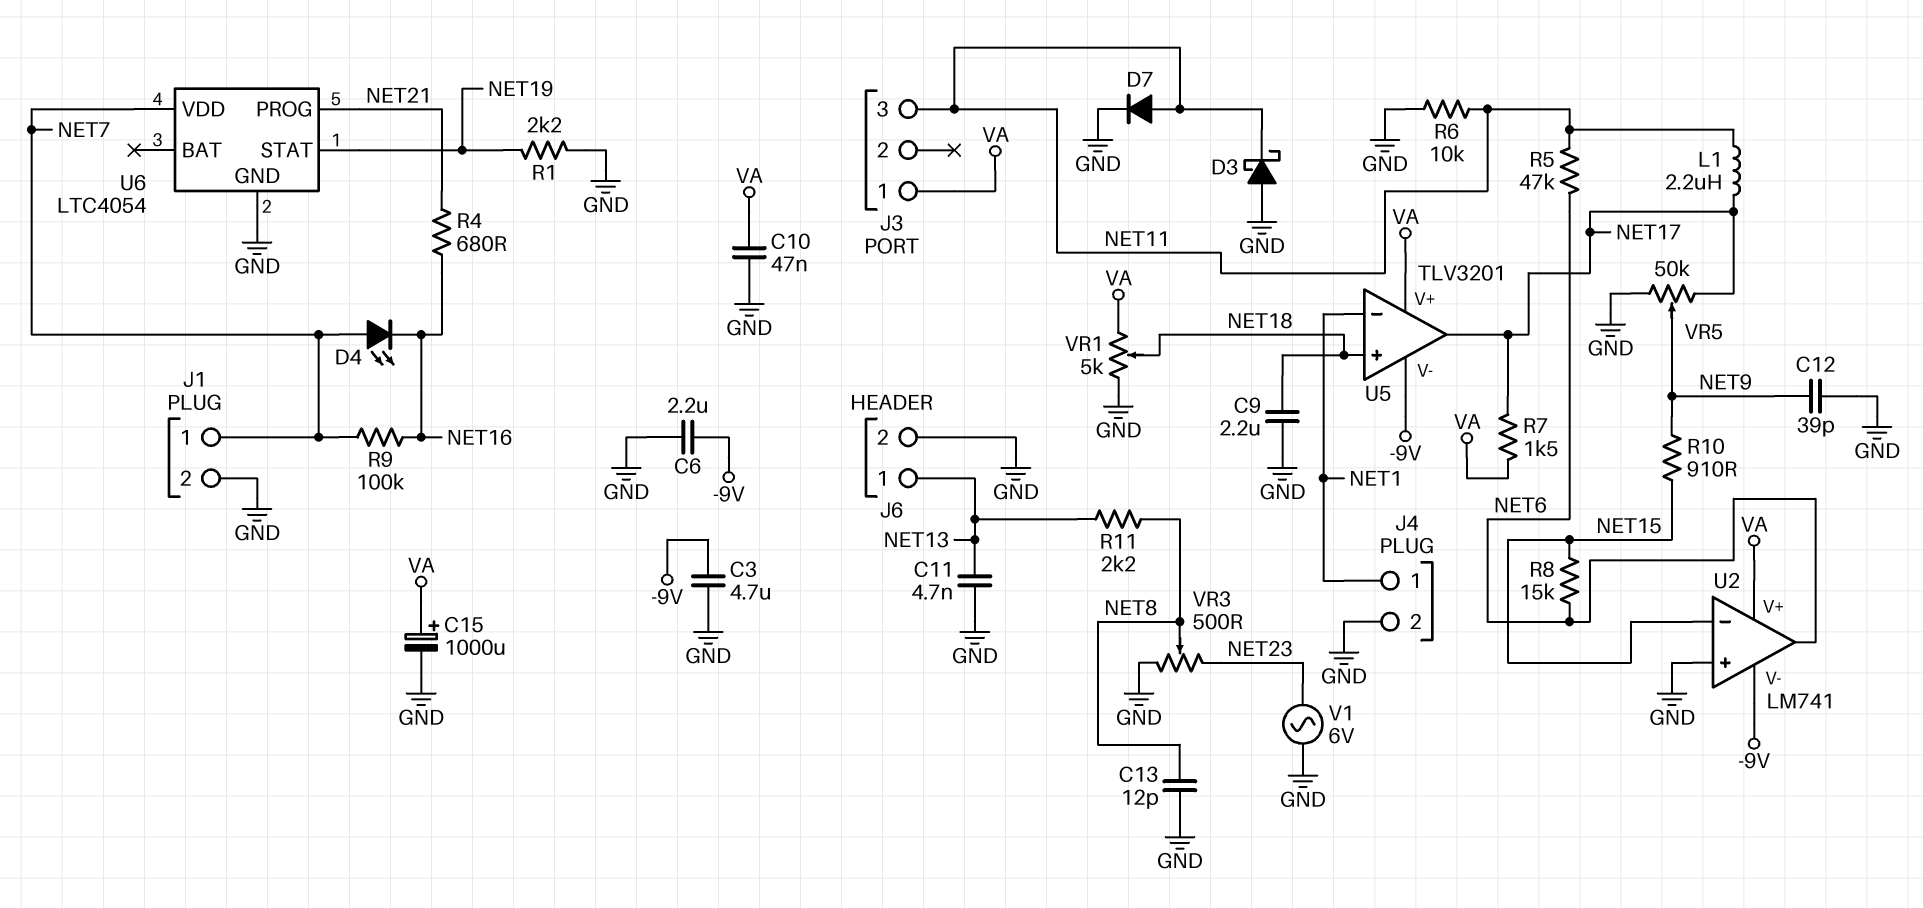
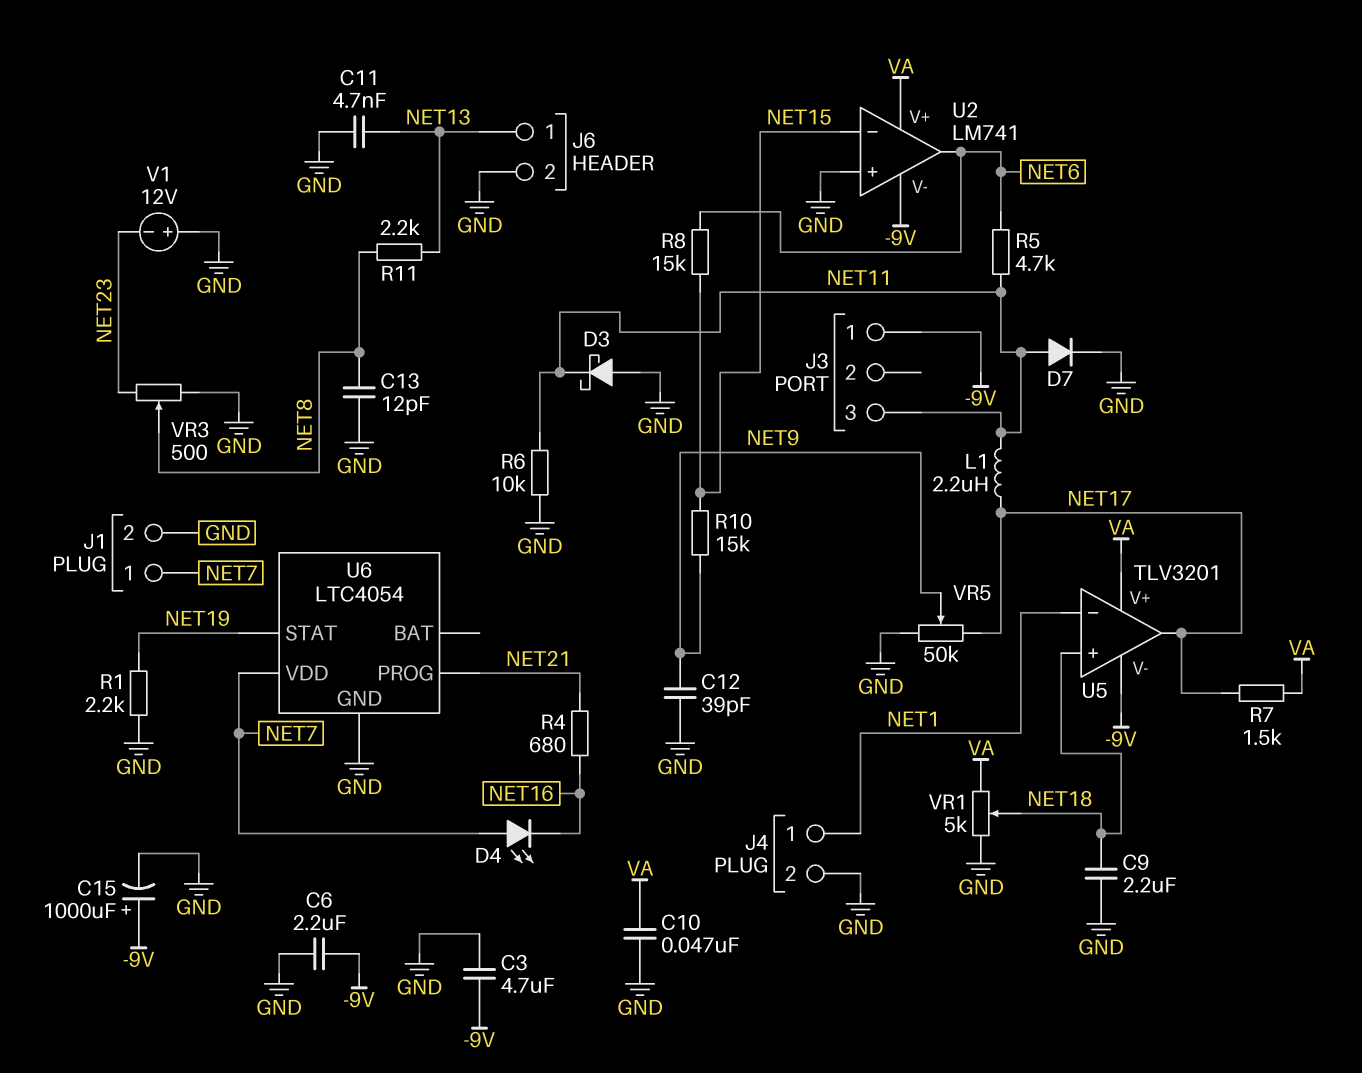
C15: 1000uF (plus VA, minus GND) -> 1000uF (plus -9V, minus GND)
J3 pin 1: VA -> -9V
R5: 47k (NET6, NET11) -> 4.7k (NET6, NET11)
R9: 100k (NET7, NET16) -> none
R10: 910 (NET9, NET15) -> 15k (NET9, NET15)
V1: AC 6V (GND, NET23) -> 12V (plus GND, minus NET23)

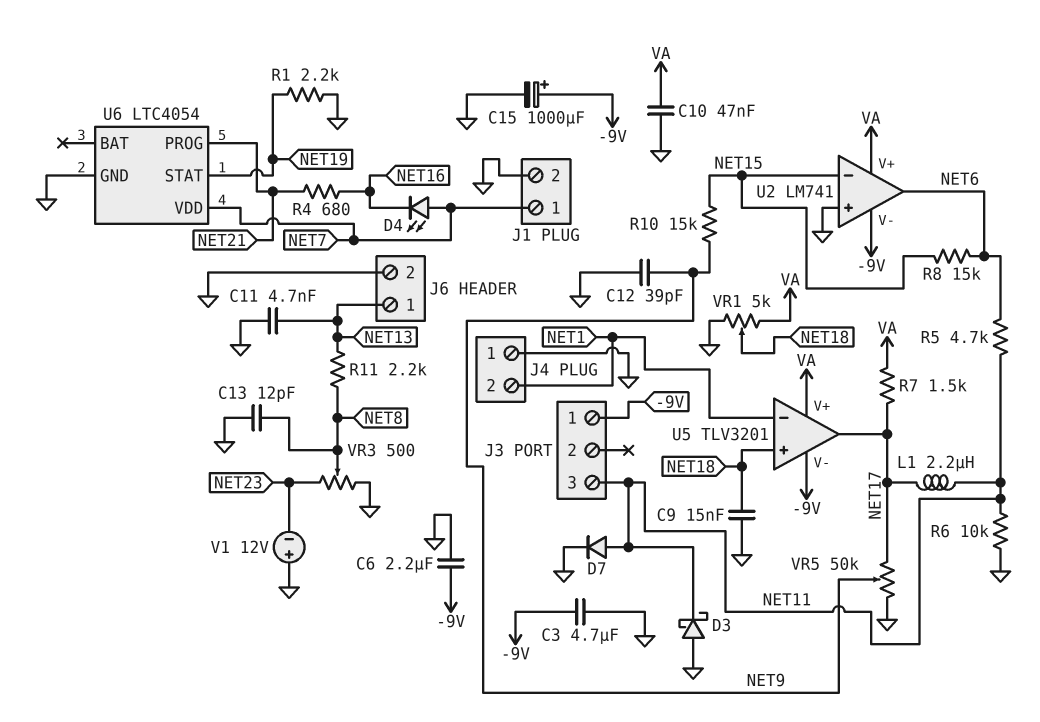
C9: 2.2uF (GND, NET18) -> 15nF (GND, NET18)
J4 pin 1: NET1 -> GND
J4 pin 2: GND -> NET1

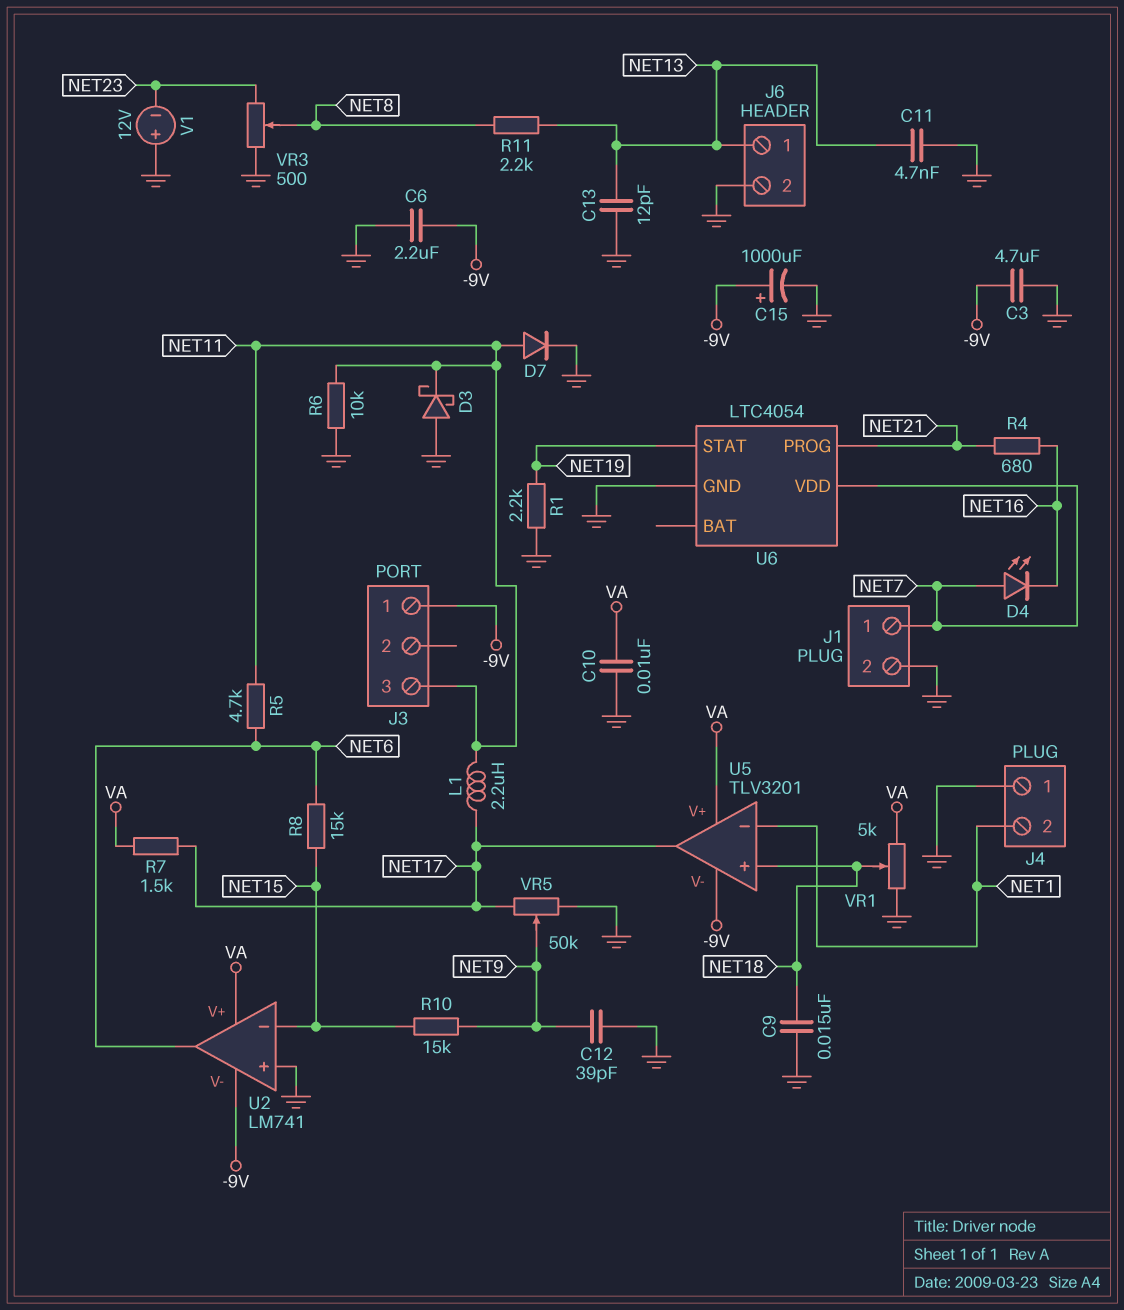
C10: 47nF (GND, VA) -> 10nF (GND, VA)
C13: 12pF (GND, NET8) -> 12pF (GND, NET13)

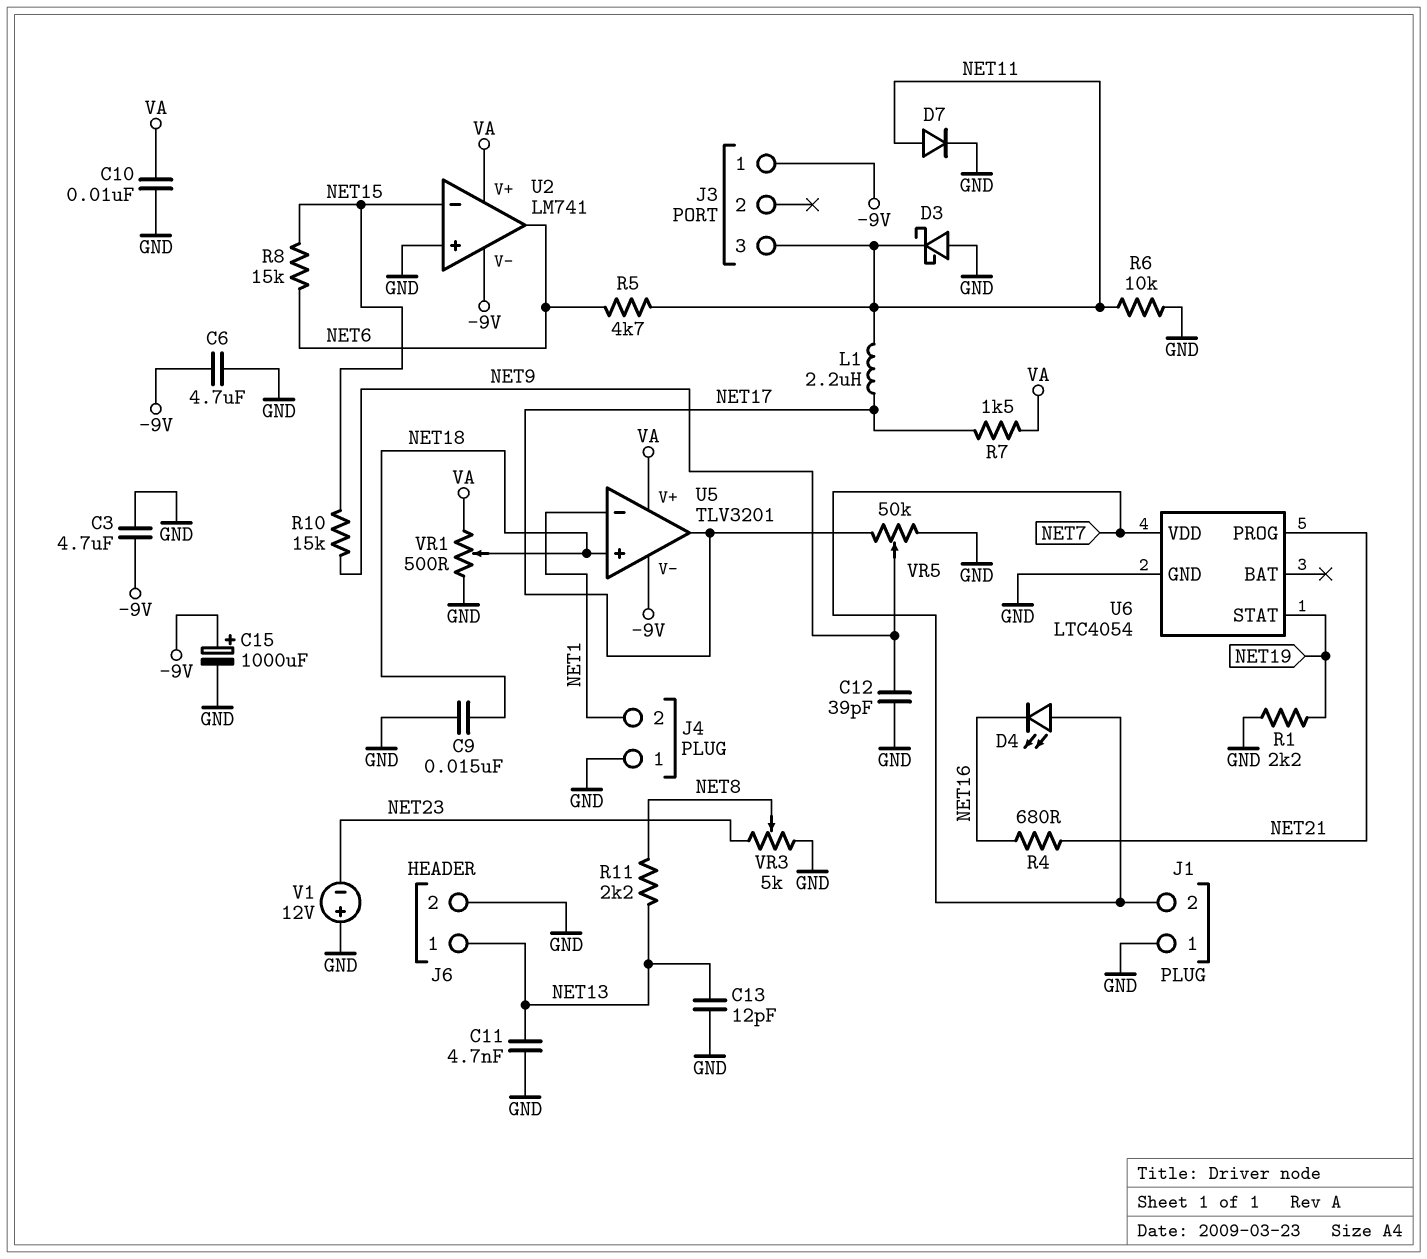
C6: 2.2uF (-9V, GND) -> 4.7uF (-9V, GND)
J1 pin 1: NET7 -> GND
J1 pin 2: GND -> NET7
VR1: 5k (GND, VA, wiper NET18) -> 500 (GND, VA, wiper NET18)
VR3: 500 (GND, NET23, wiper NET8) -> 5k (GND, NET23, wiper NET8)

